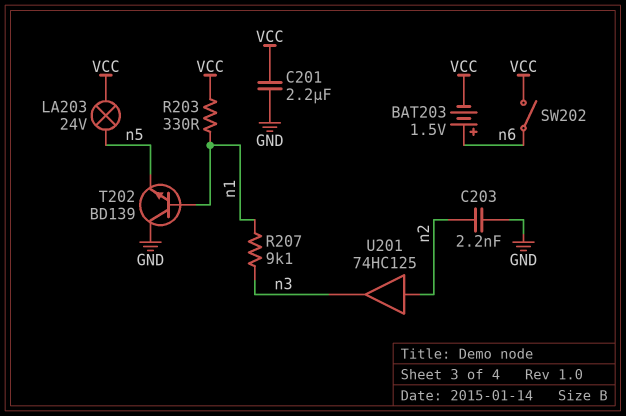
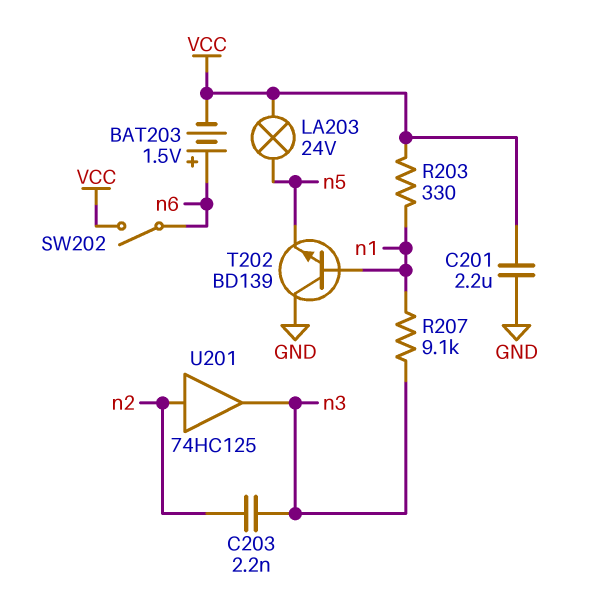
C203: 2.2nF (GND, n2) -> 2.2nF (n2, n3)

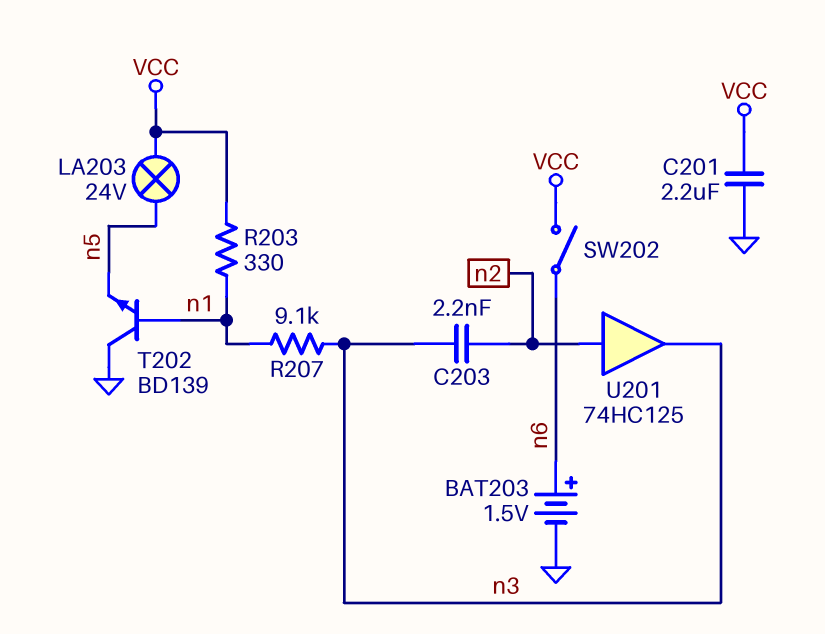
BAT203: 1.5V (plus n6, minus VCC) -> 1.5V (plus n6, minus GND)

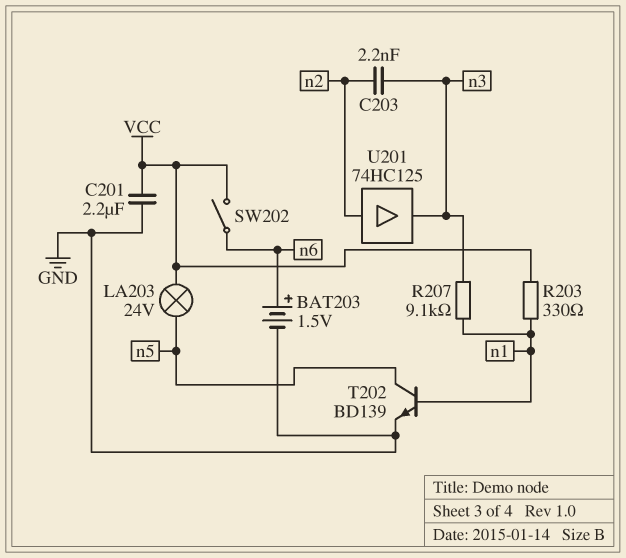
T202: NPN BD139 (B n1, C GND, E n5) -> NPN BD139 (B n1, C n5, E GND)

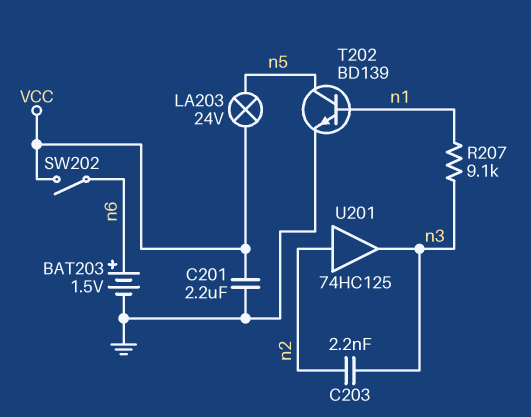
R203: 330 (VCC, n1) -> none

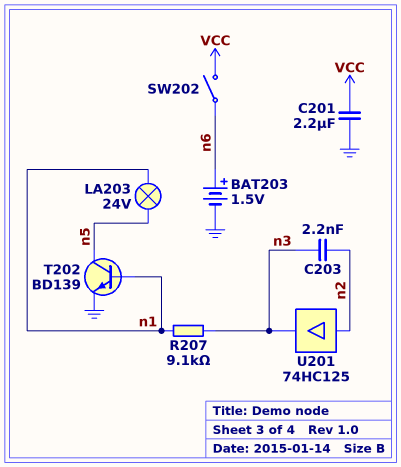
LA203: lamp 24V (VCC, n5) -> lamp 24V (n1, n5)

